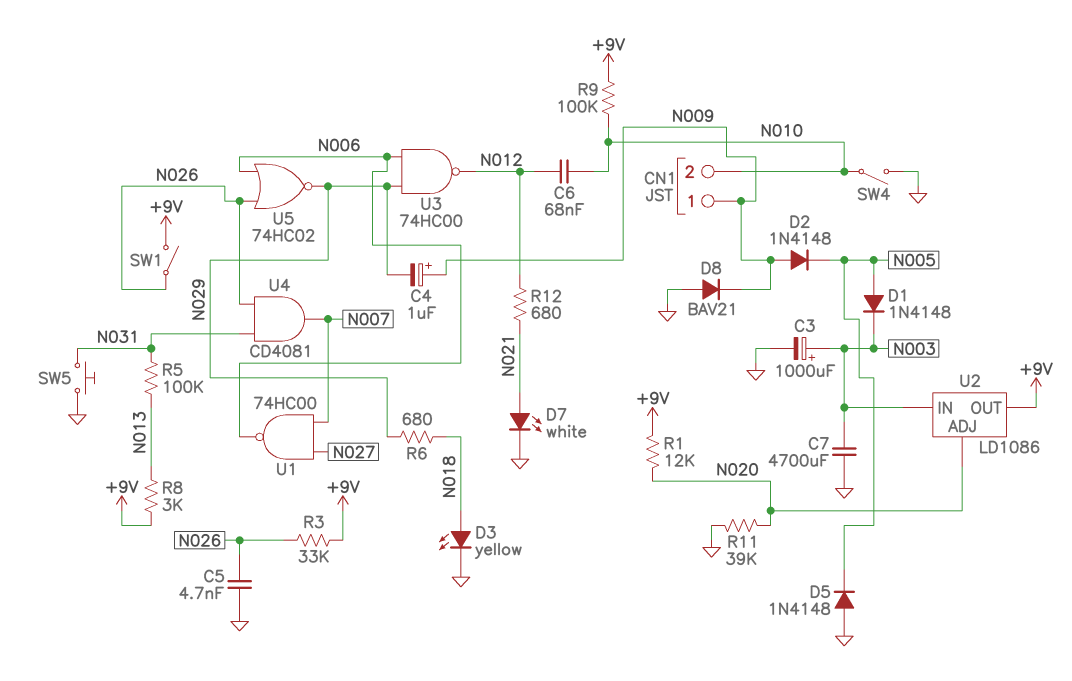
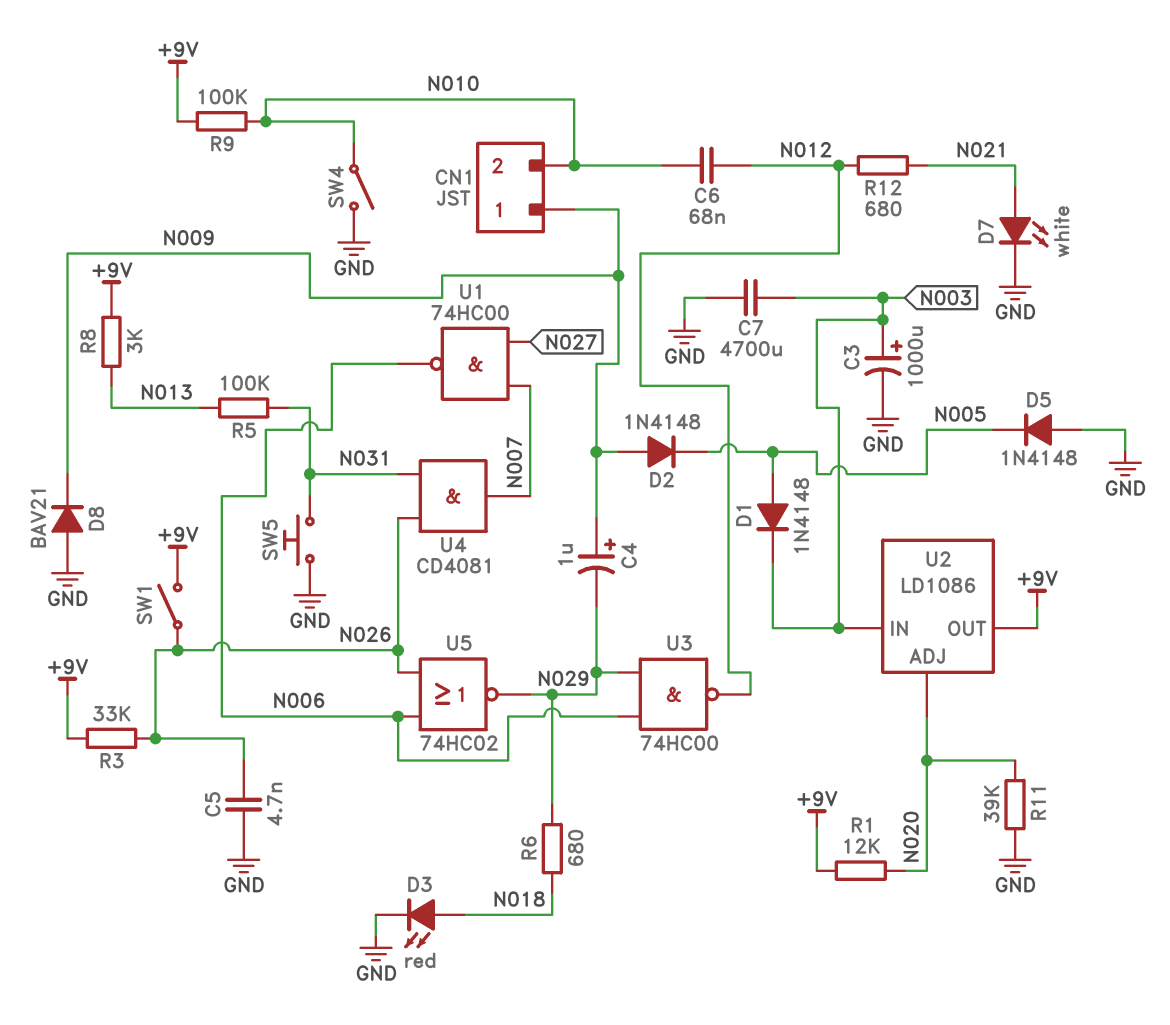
D3: LED yellow (A N018, K GND) -> LED red (A N018, K GND)

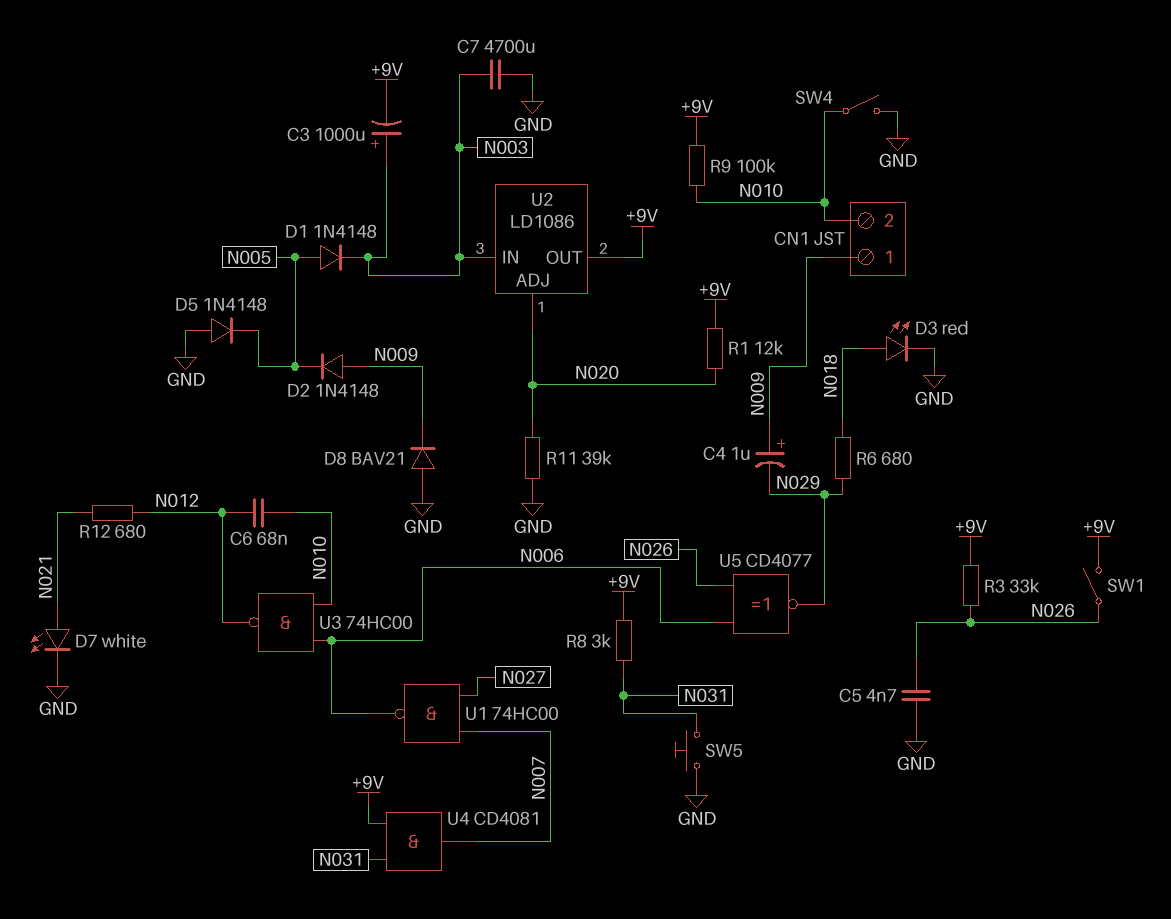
C3: 1000uF (plus N003, minus GND) -> 1000uF (plus N003, minus +9V)
R5: 100k (N013, N031) -> none
R8: 3k (+9V, N013) -> 3k (+9V, N031)
U3: NAND 74HC00 (in N006, in N029, out N012) -> NAND 74HC00 (in N006, in N010, out N012)
U4: AND CD4081 (in N026, in N031, out N007) -> AND CD4081 (in +9V, in N031, out N007)
U5: NOR 74HC02 (in N006, in N026, out N029) -> XNOR CD4077 (in N006, in N026, out N029)

